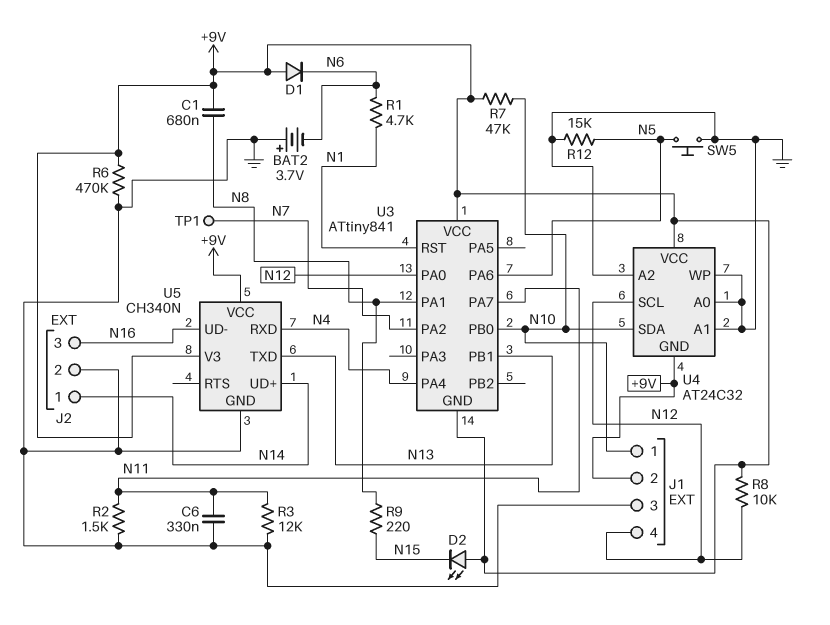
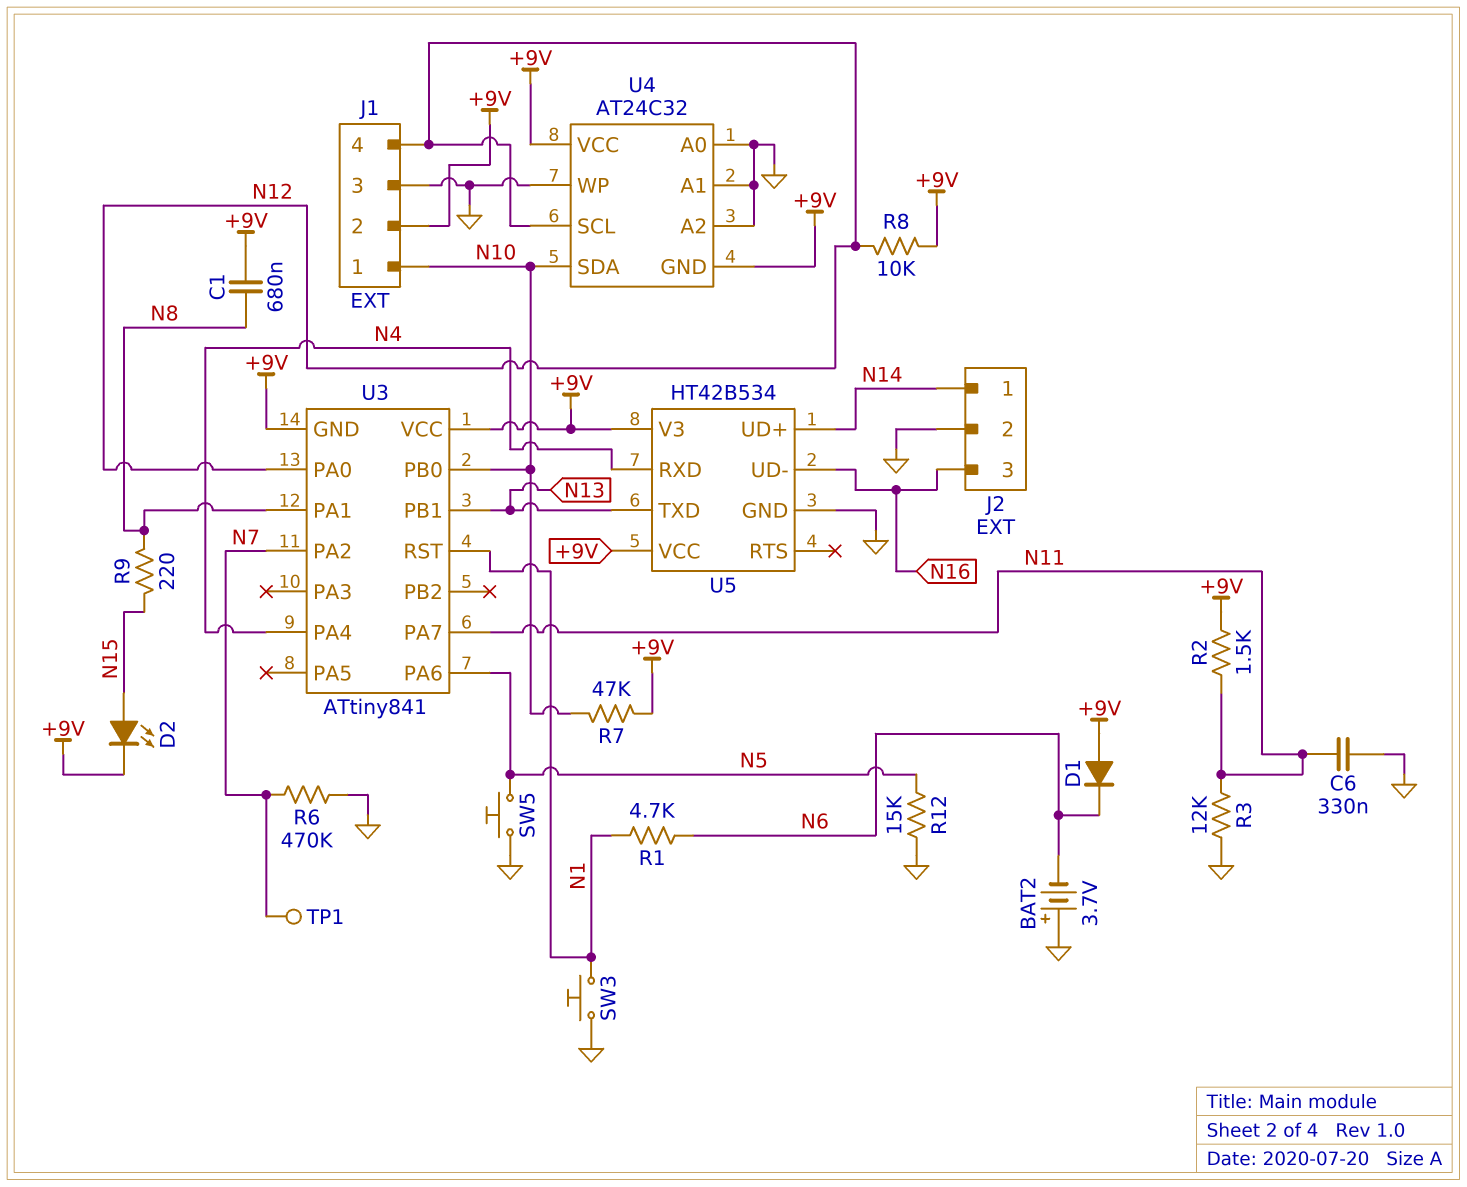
D2: LED (A +9V, K N15) -> LED (A N15, K +9V)
R2: 1.5k (GND, N11) -> 1.5k (+9V, N11)
R6: 470k (+9V, GND) -> 470k (GND, N7)
SW3: none -> button (GND, N1)
U5: CH340N -> HT42B534

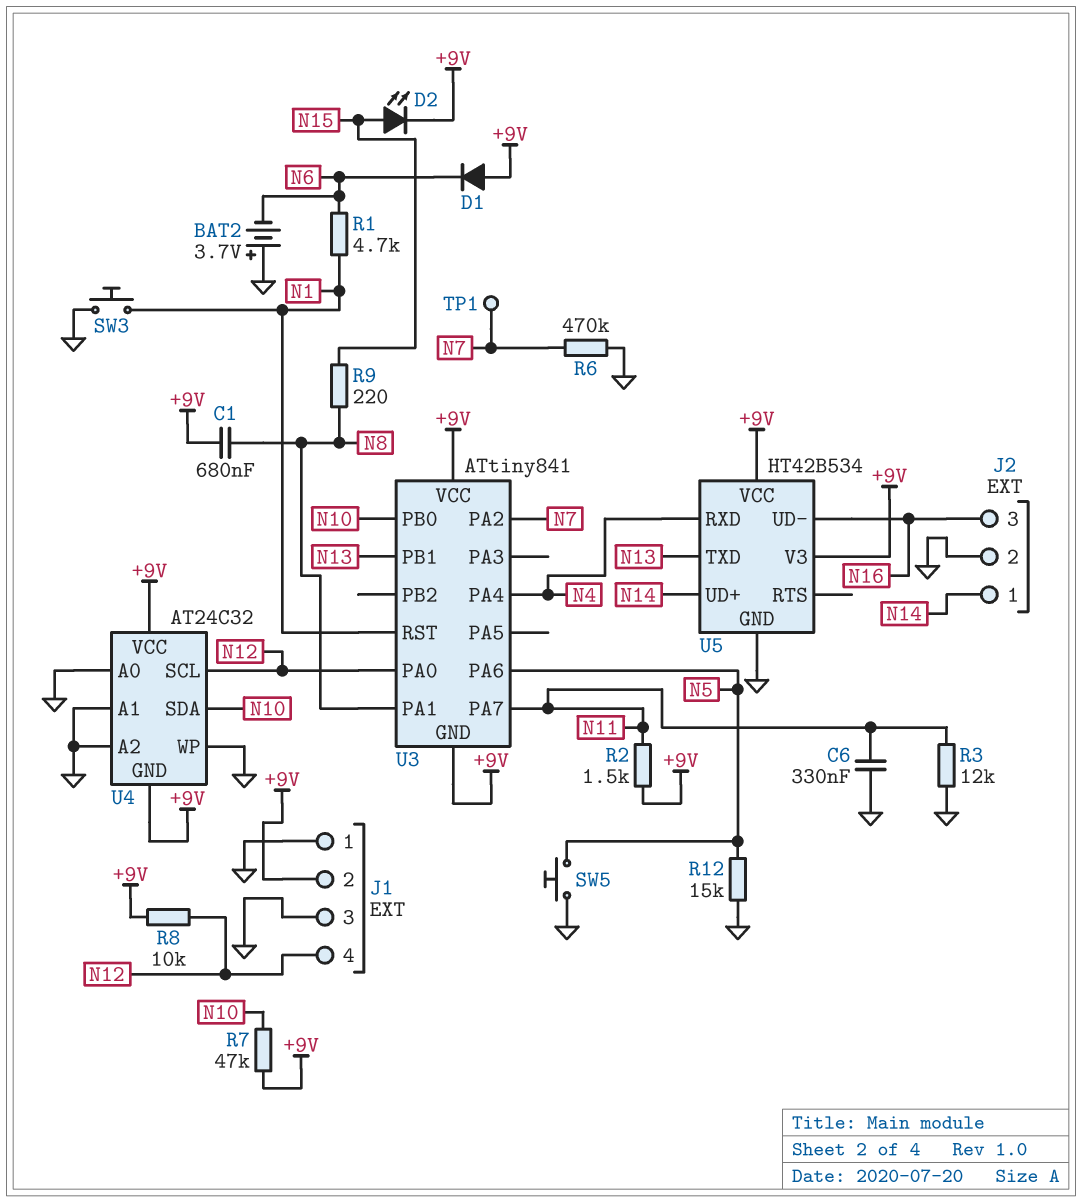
J1 pin 1: N10 -> GND

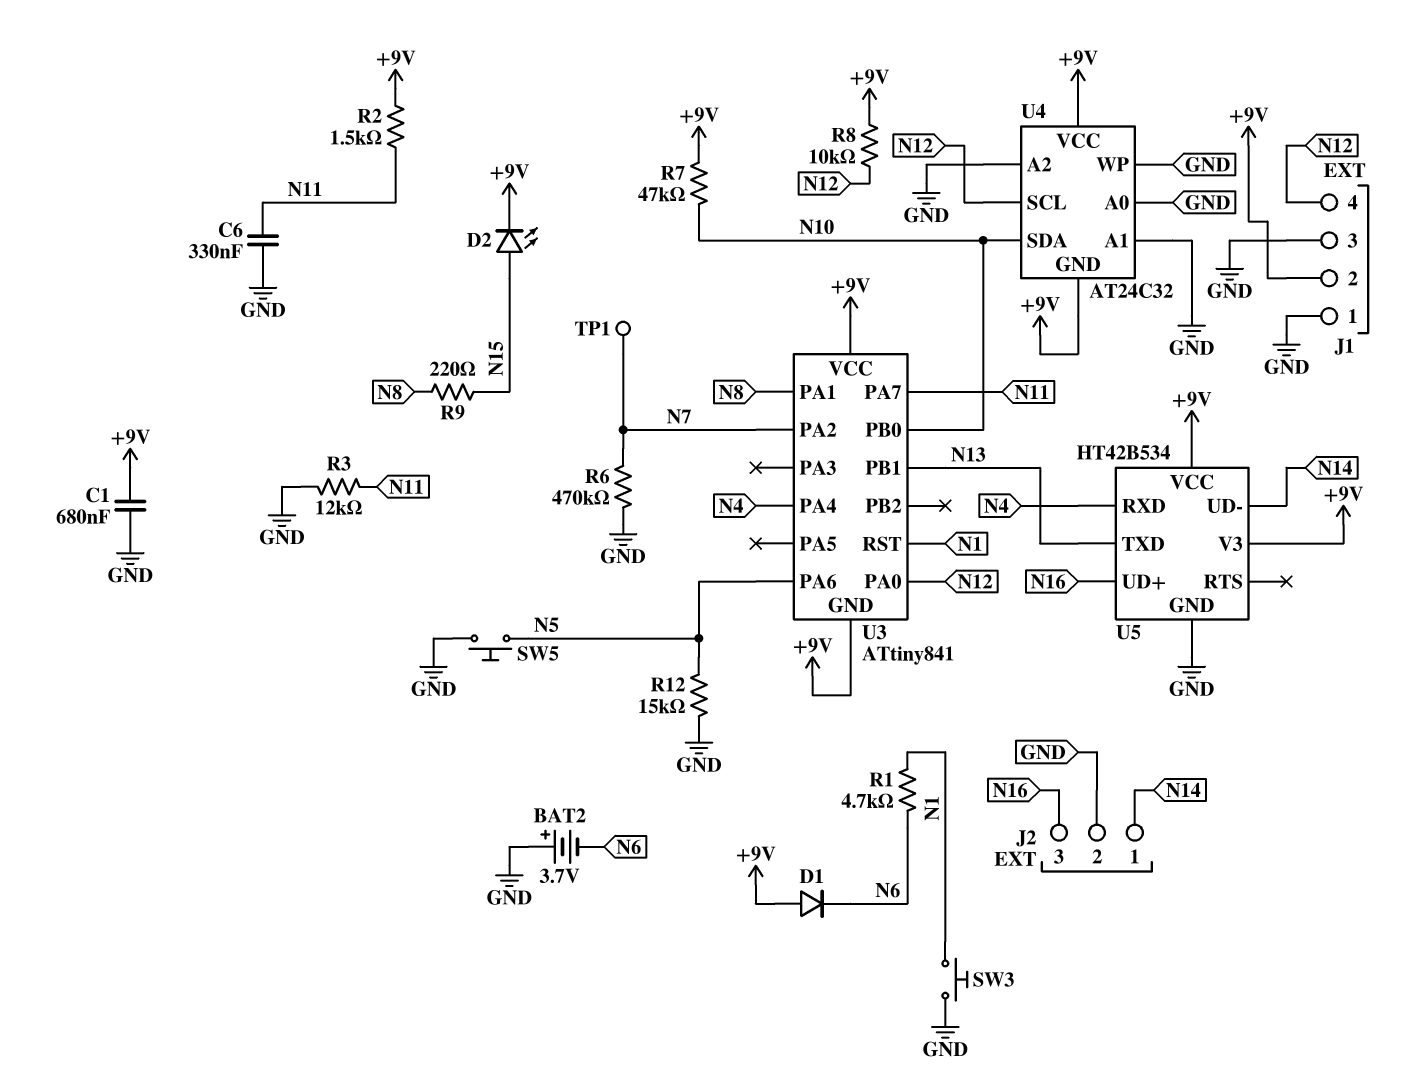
C1: 680nF (+9V, N8) -> 680nF (+9V, GND)
U5 pin UD+: N14 -> N16
U5 pin UD-: N16 -> N14

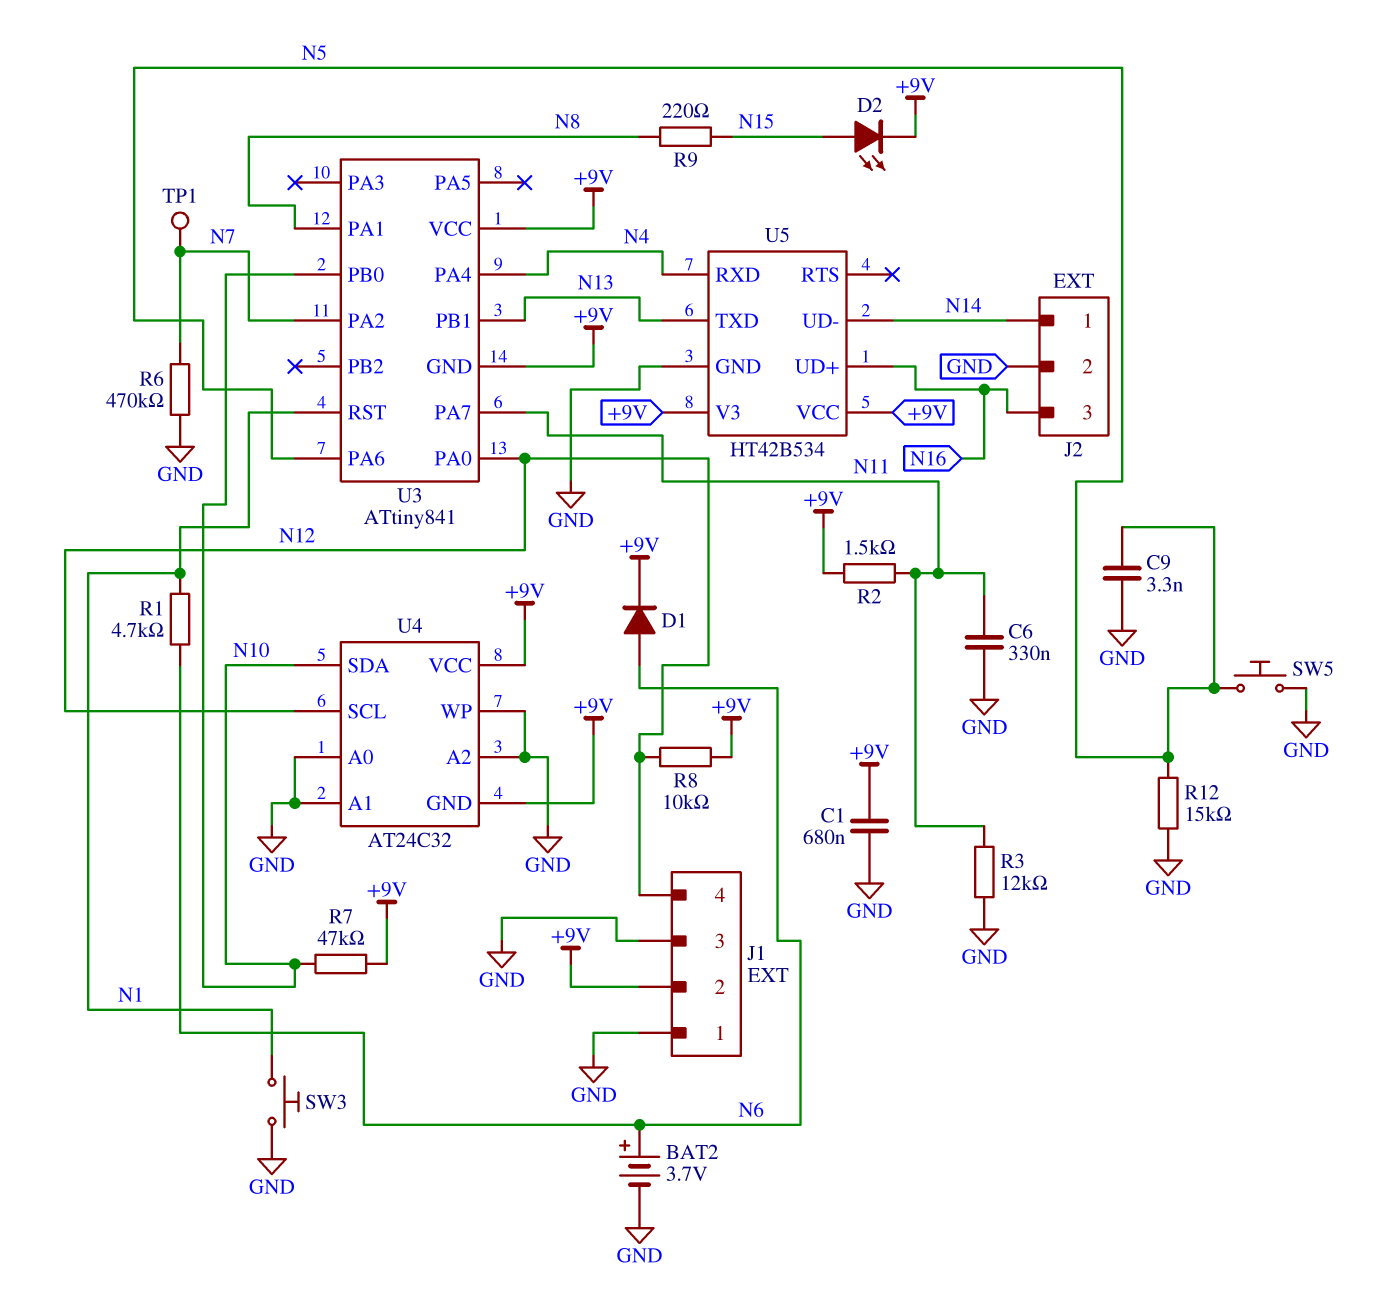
BAT2: 3.7V (plus GND, minus N6) -> 3.7V (plus N6, minus GND)
C9: none -> 3.3nF (GND, N5)
D1: diode (A +9V, K N6) -> diode (A N6, K +9V)

